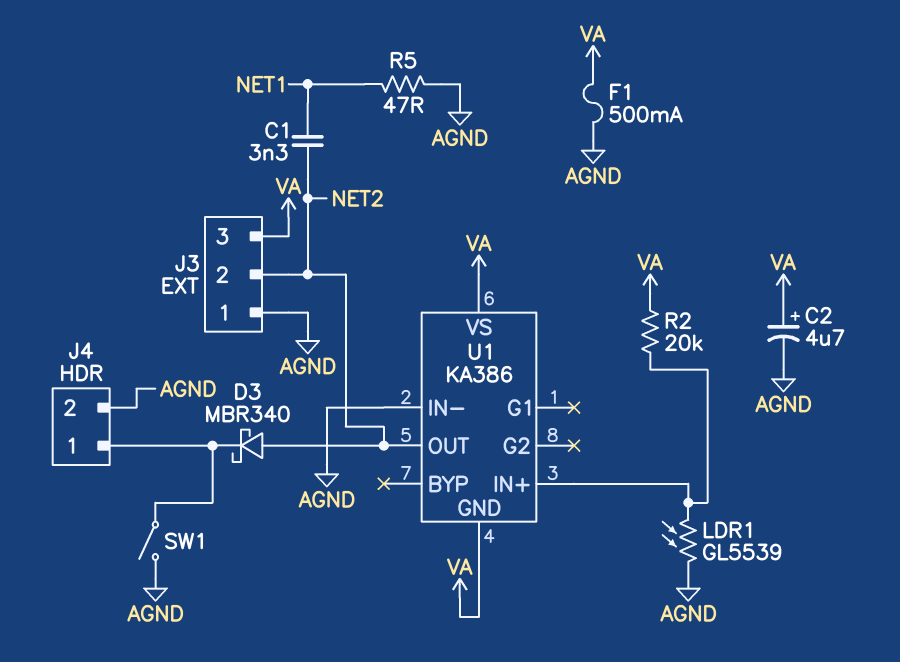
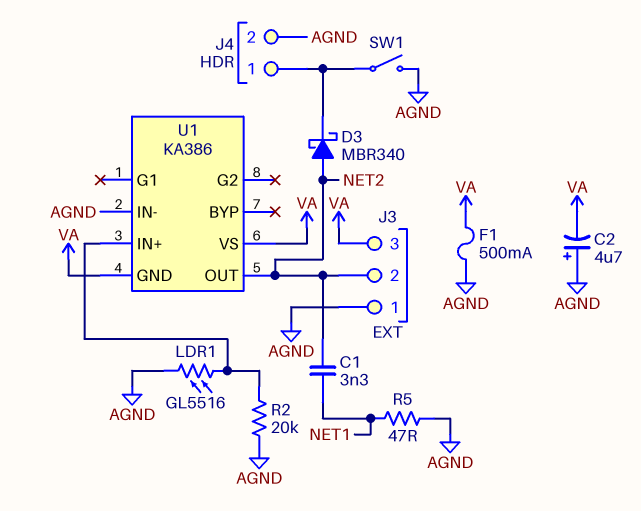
C2: 4.7uF (plus VA, minus AGND) -> 4.7uF (plus AGND, minus VA)
LDR1: GL5539 (AGND, U1/IN+) -> GL5516 (AGND, U1/IN+)
R2: 20k (U1/IN+, VA) -> 20k (AGND, U1/IN+)

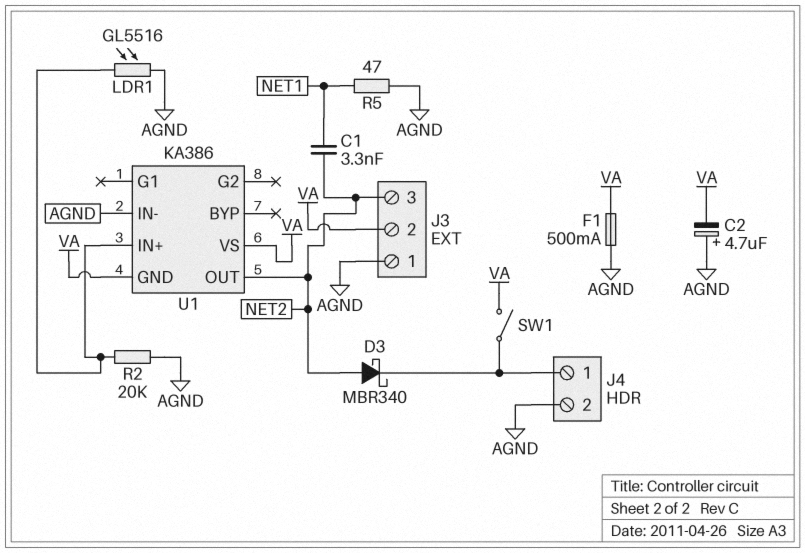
J3 pin 2: NET2 -> VA
J3 pin 3: VA -> NET2
SW1: switch (AGND, J4/1) -> switch (J4/1, VA)

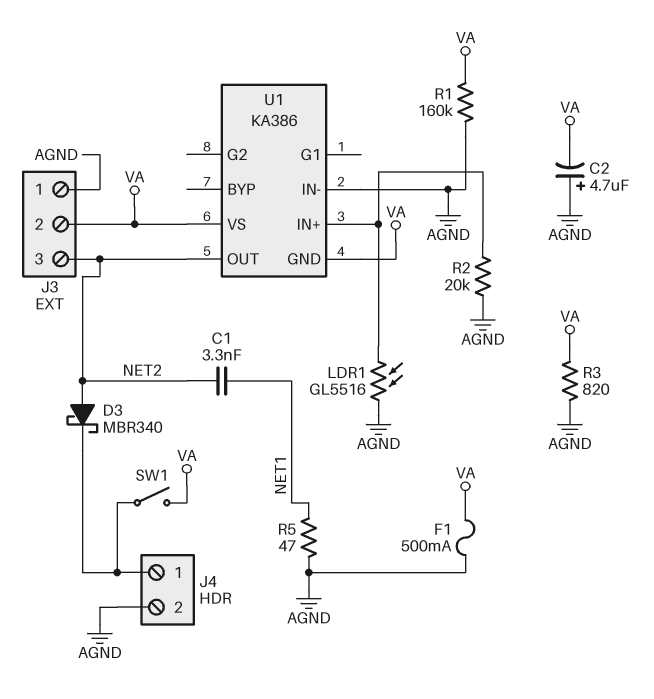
R1: none -> 160k (AGND, VA)
R3: none -> 820 (AGND, VA)

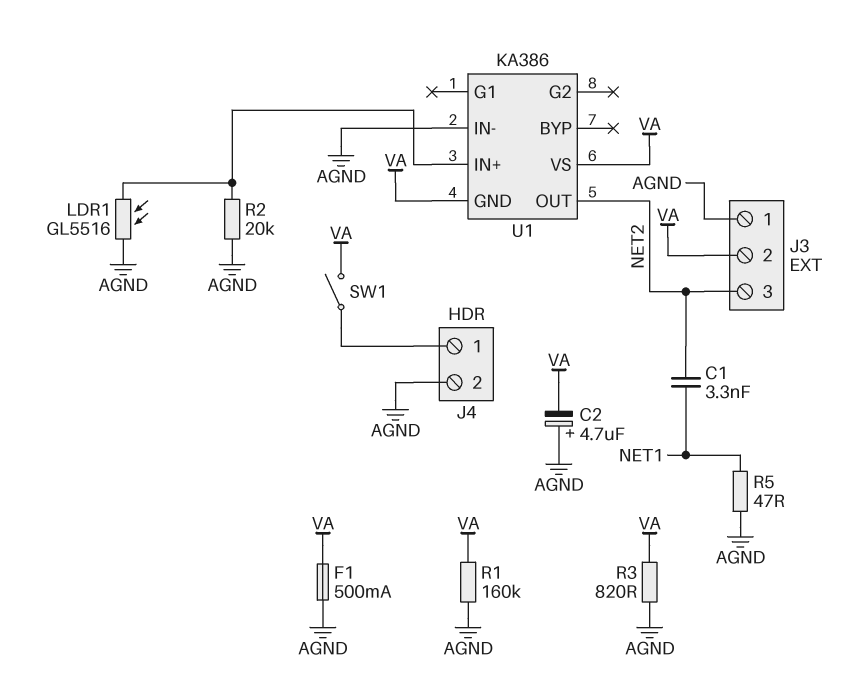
D3: schottky MBR340 (A NET2, K J4/1) -> none

